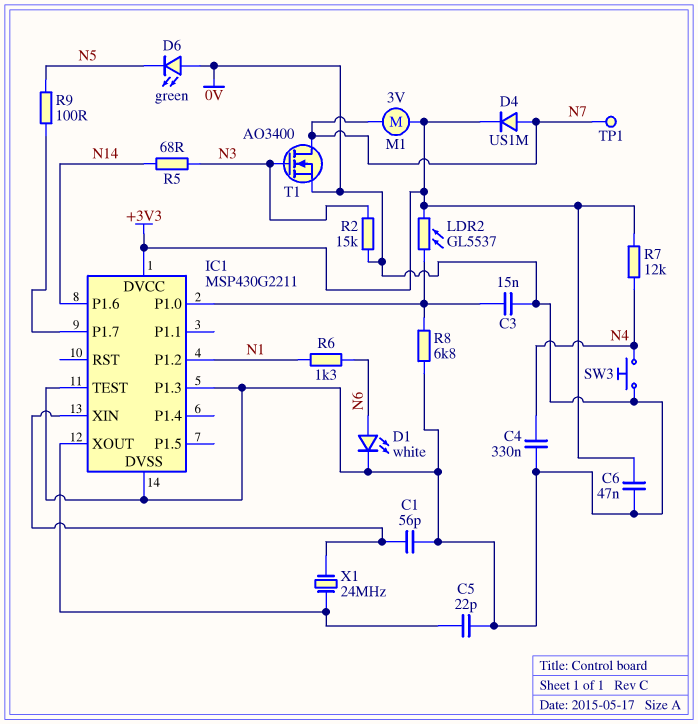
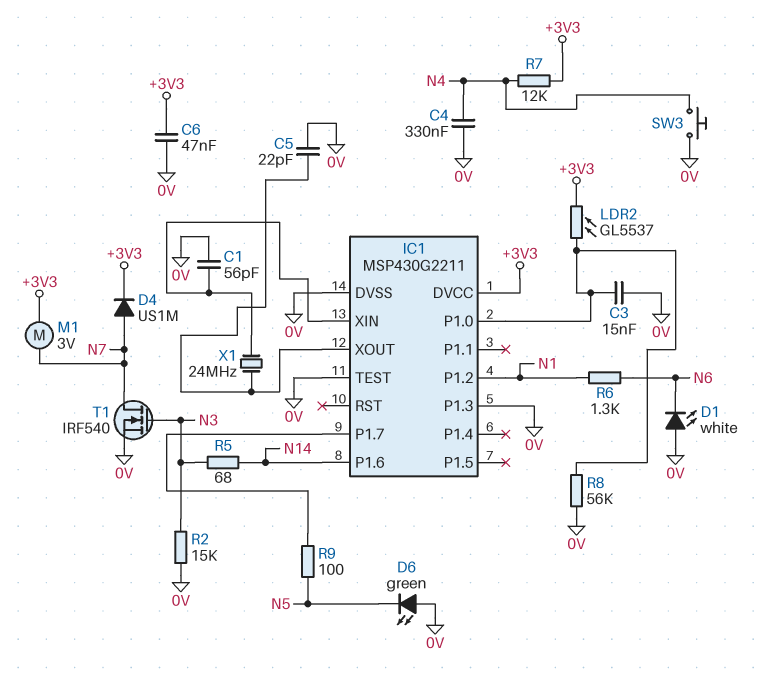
D1: LED white (A N6, K 0V) -> LED white (A 0V, K N6)
R8: 6.8k (0V, IC1/P1.0) -> 56k (0V, IC1/P1.0)
T1: NMOS AO3400 (G N3, D N7, S 0V) -> NMOS IRF540 (G N3, D N7, S 0V)
TP1: test point (N7) -> none

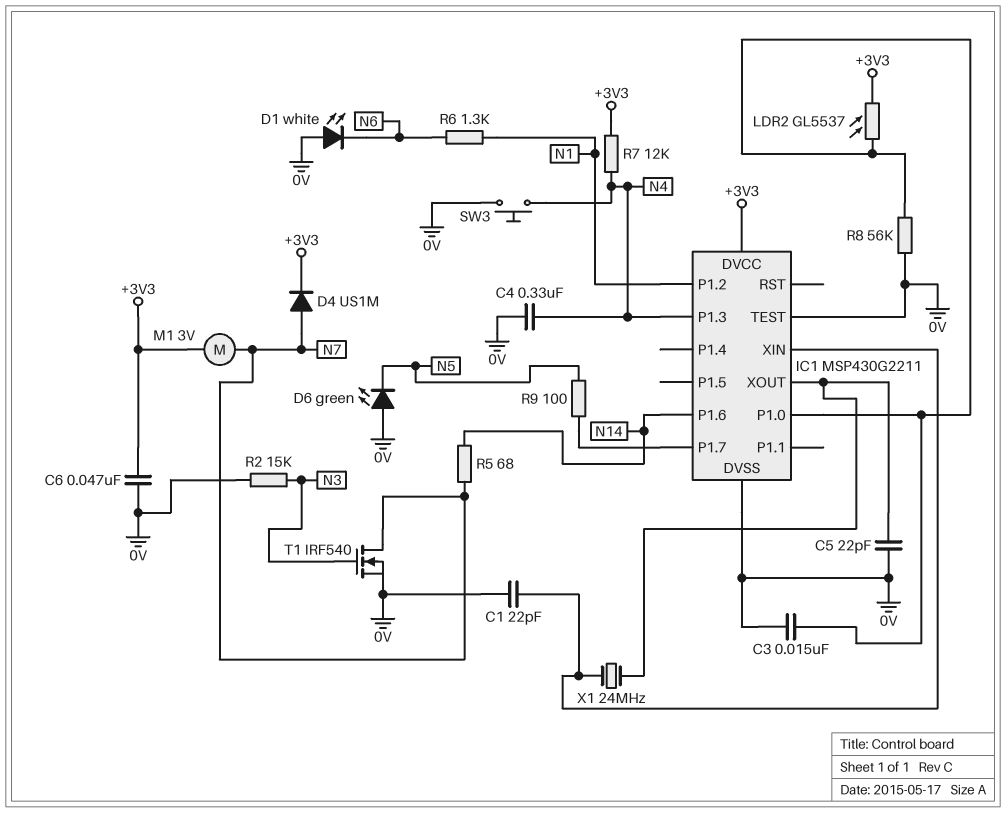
C1: 56pF (0V, IC1/XIN) -> 22pF (0V, IC1/XIN)
IC1 pin P1.3: 0V -> N4
R5: 68 (N3, N14) -> 68 (N7, N14)

